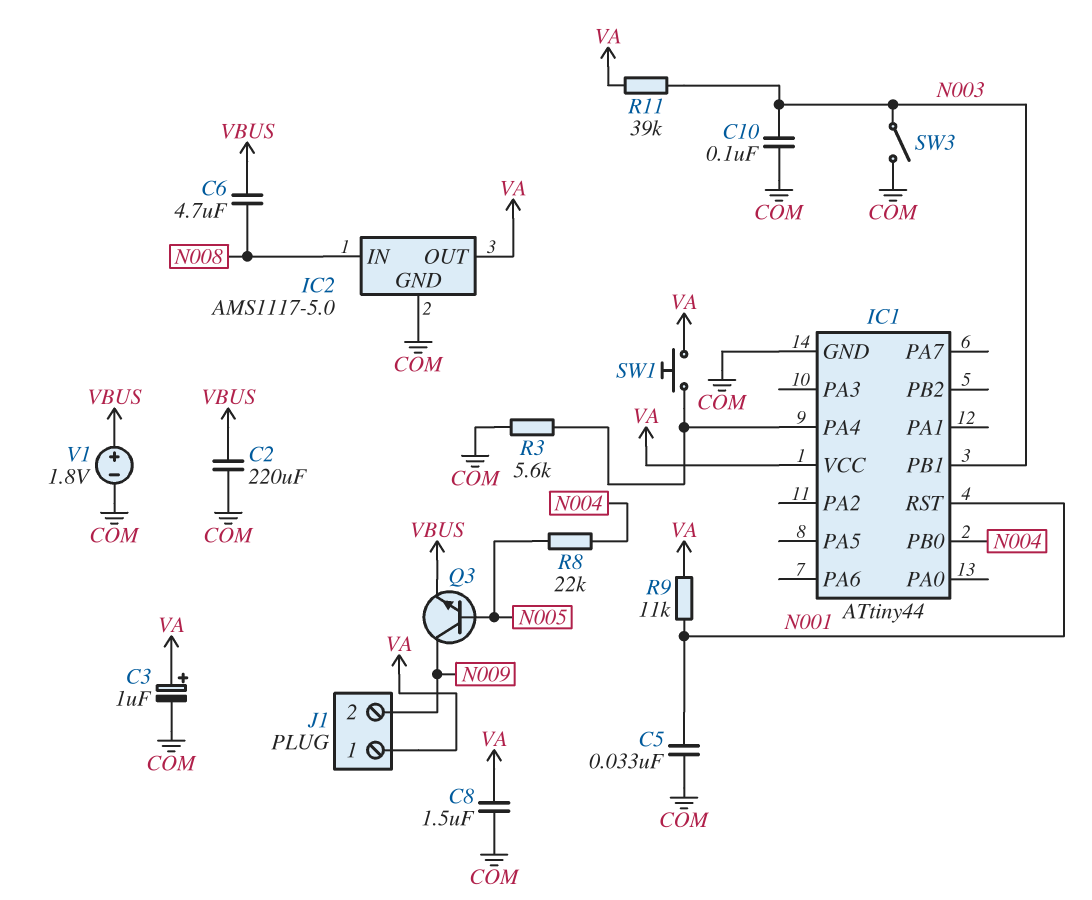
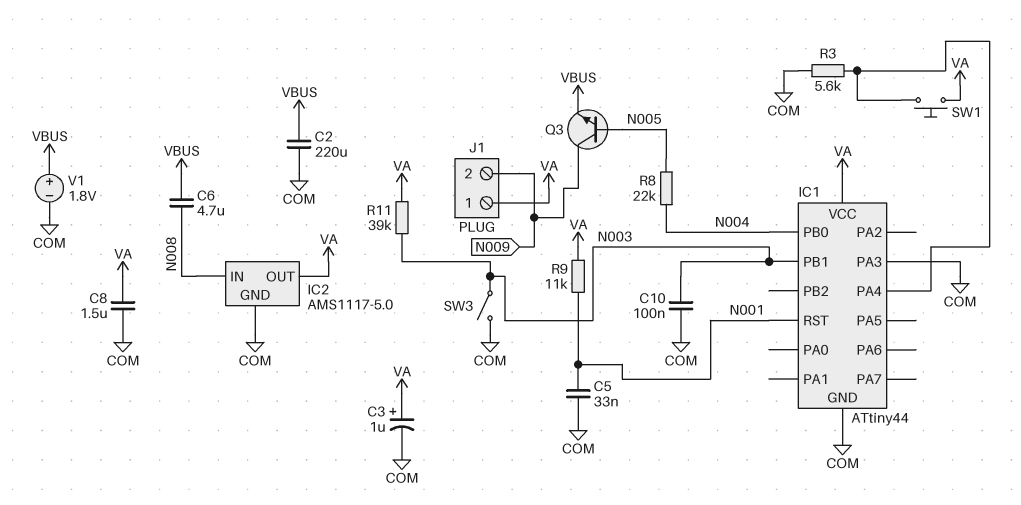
IC1 pin PA3: none -> COM

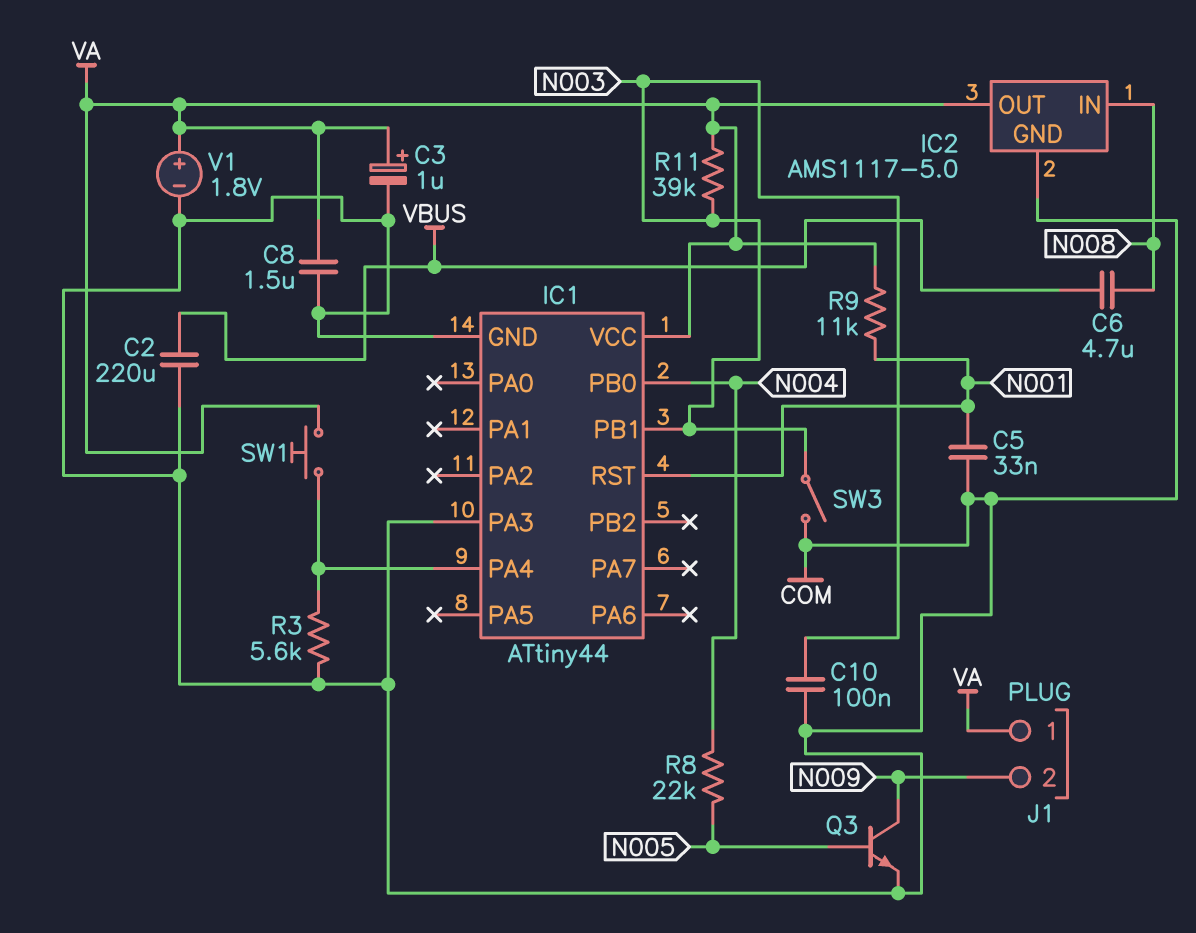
Q3: NPN (B N005, C N009, E VBUS) -> NPN (B N005, C N009, E COM)
V1: 1.8V (plus VBUS, minus COM) -> 1.8V (plus VA, minus COM)

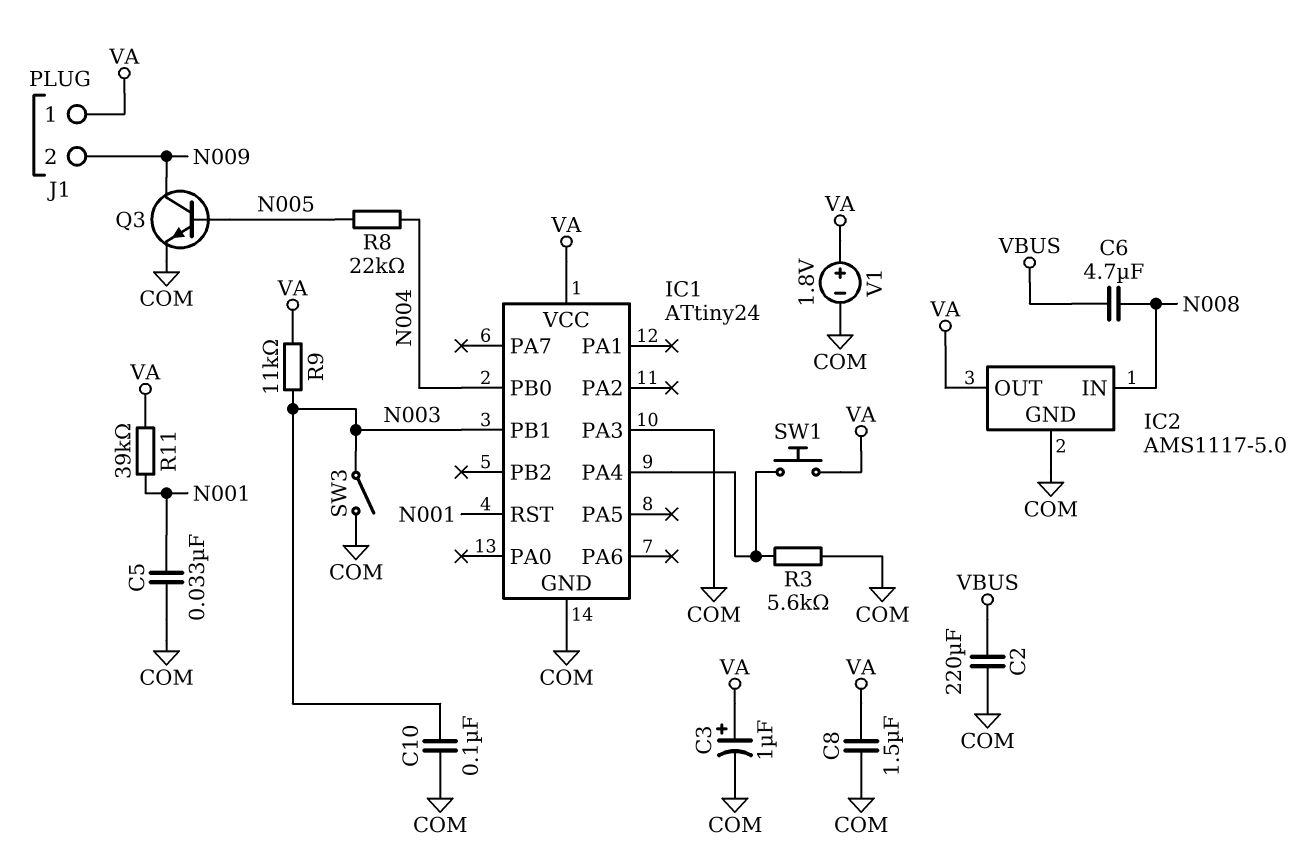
IC1: ATtiny44 -> ATtiny24
R9: 11k (N001, VA) -> 11k (N003, VA)
R11: 39k (N003, VA) -> 39k (N001, VA)

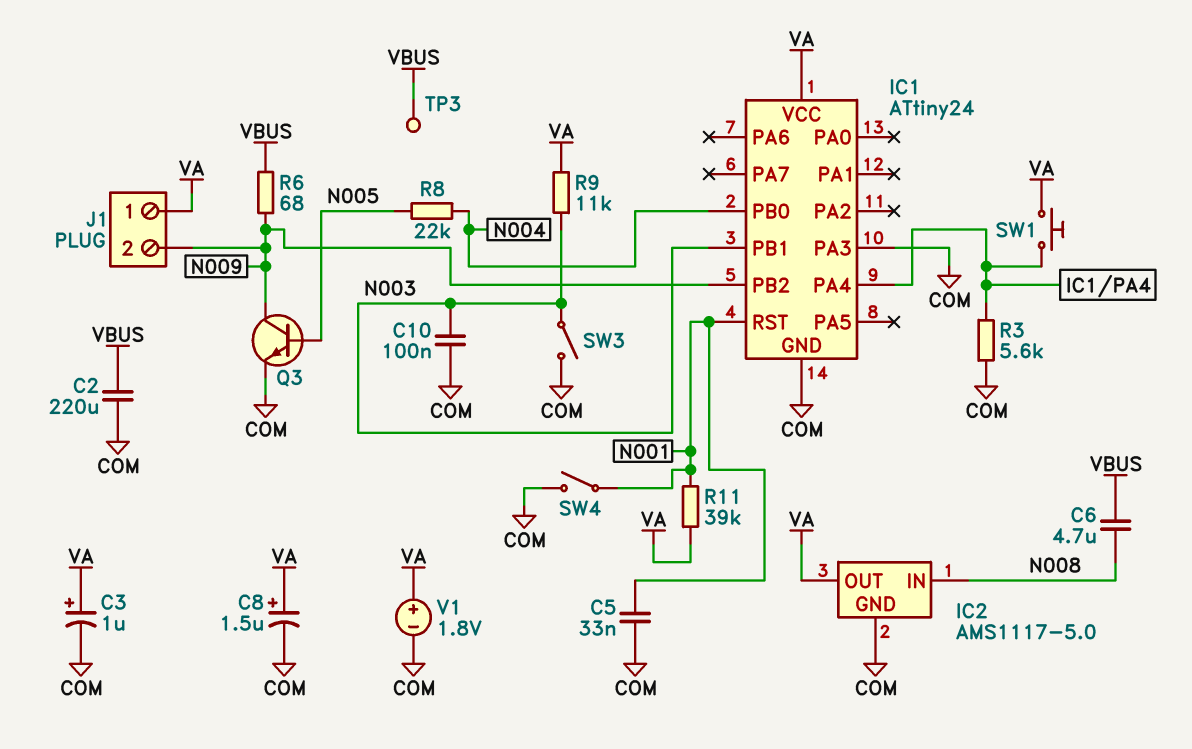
C8: 1.5uF (COM, VA) -> 1.5uF (plus VA, minus COM)
IC1 pin PB2: none -> N009
R6: none -> 68 (N009, VBUS)
SW4: none -> switch (COM, N001)
TP3: none -> test point (VBUS)

